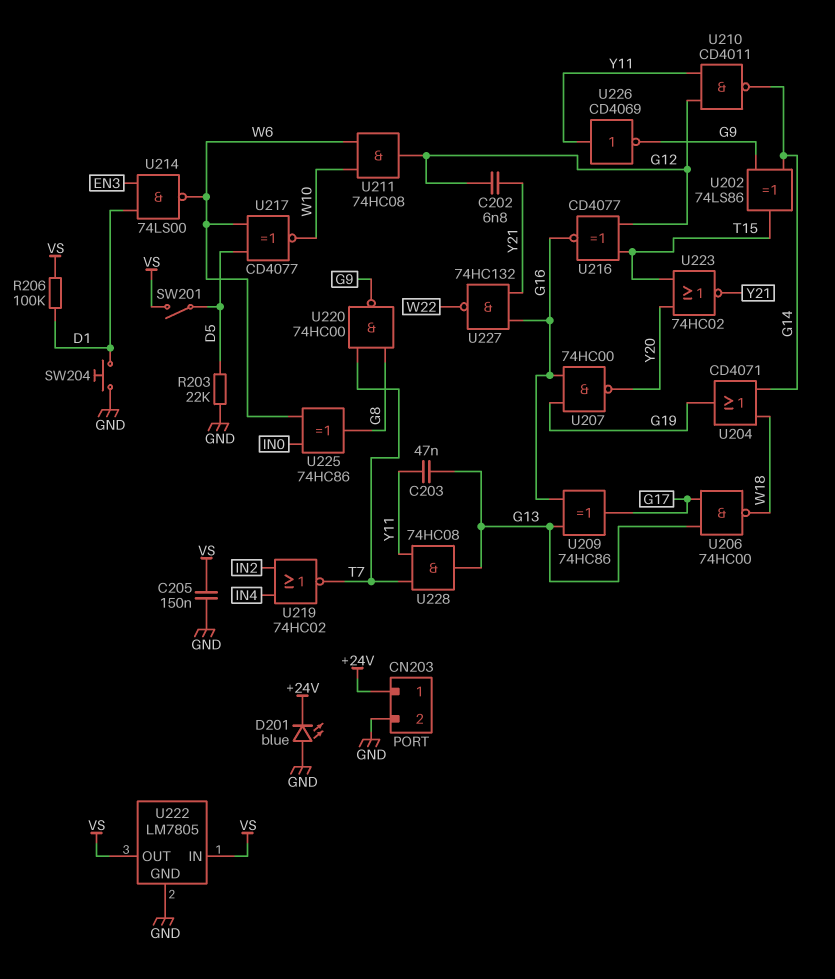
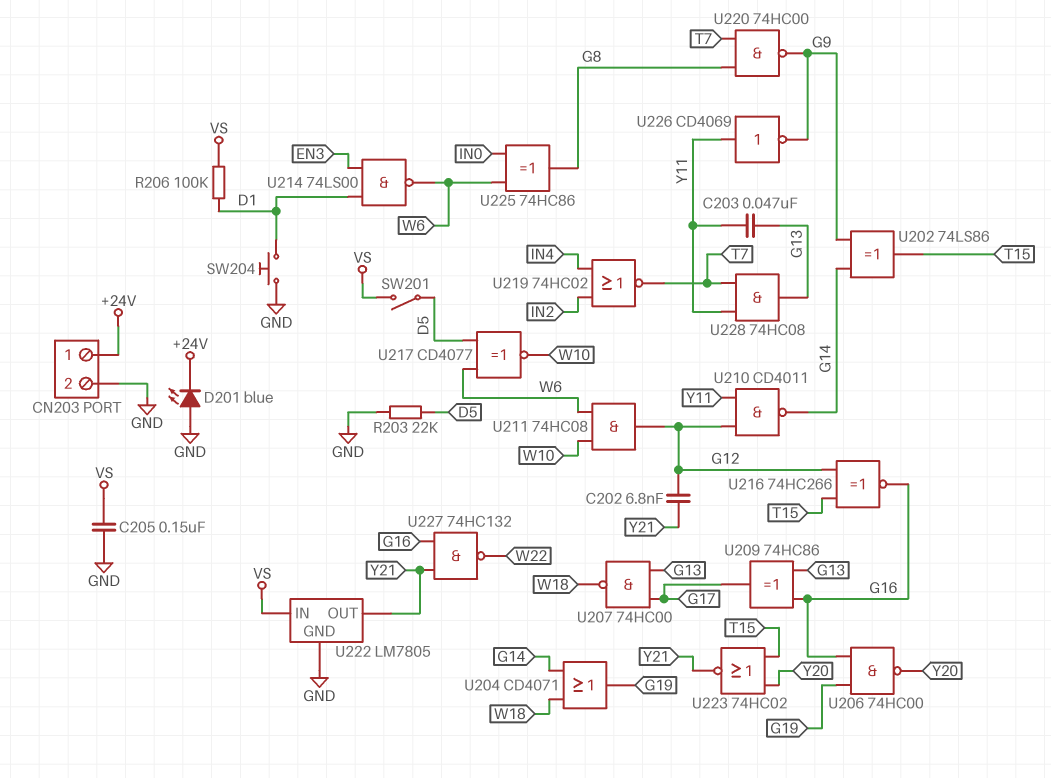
U206: NAND 74HC00 (in G13, in G17, out W18) -> NAND 74HC00 (in G16, in G19, out Y20)
U207: NAND 74HC00 (in G16, in G19, out Y20) -> NAND 74HC00 (in G13, in G17, out W18)
U216: XNOR CD4077 (in G12, in T15, out G16) -> XNOR 74HC266 (in G12, in T15, out G16)
U222 pin OUT: VS -> Y21

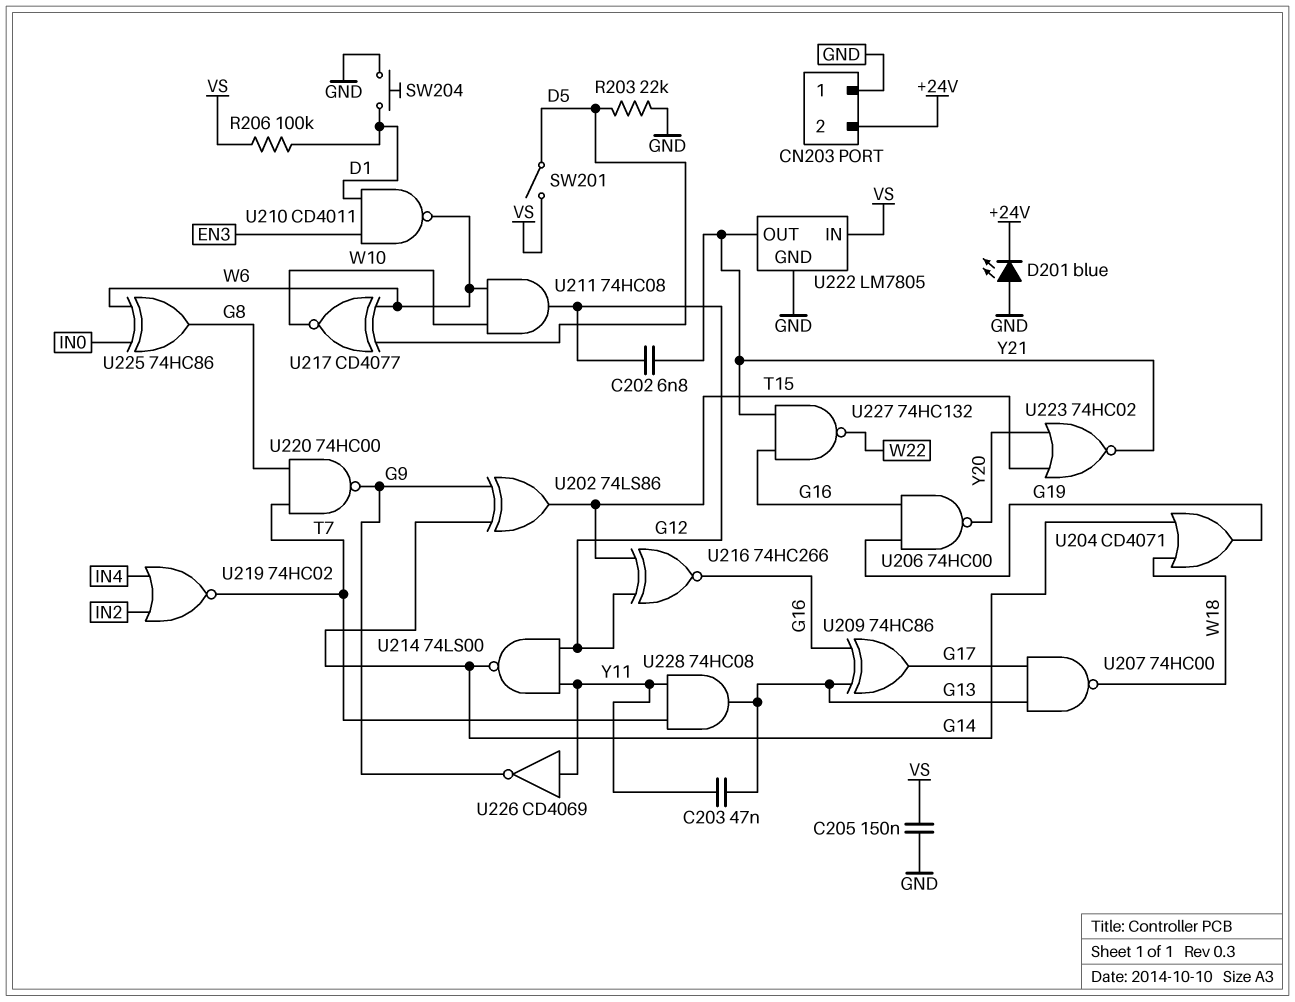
CN203 pin 1: +24V -> GND
CN203 pin 2: GND -> +24V
U210: NAND CD4011 (in G12, in Y11, out G14) -> NAND CD4011 (in D1, in EN3, out W6)
U214: NAND 74LS00 (in D1, in EN3, out W6) -> NAND 74LS00 (in G12, in Y11, out G14)

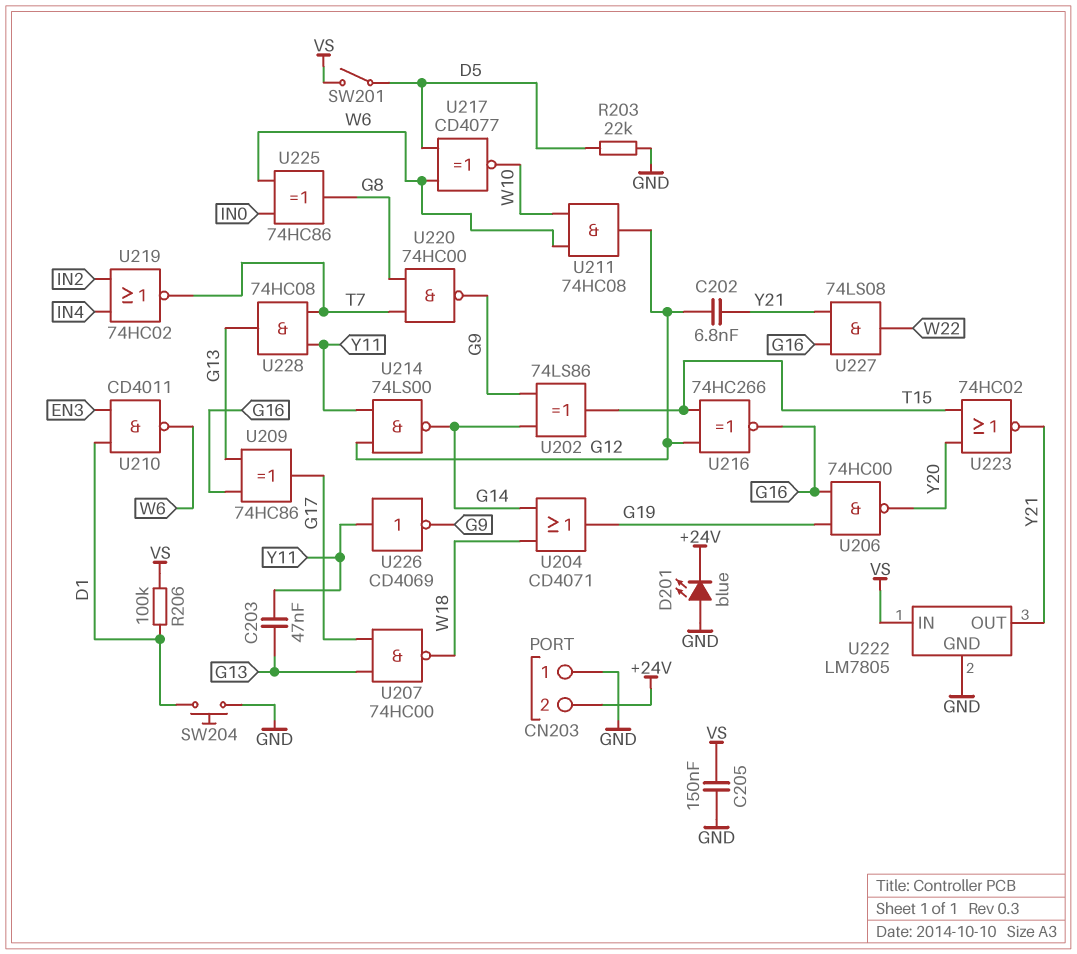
U227: NAND 74HC132 (in G16, in Y21, out W22) -> AND 74LS08 (in G16, in Y21, out W22)

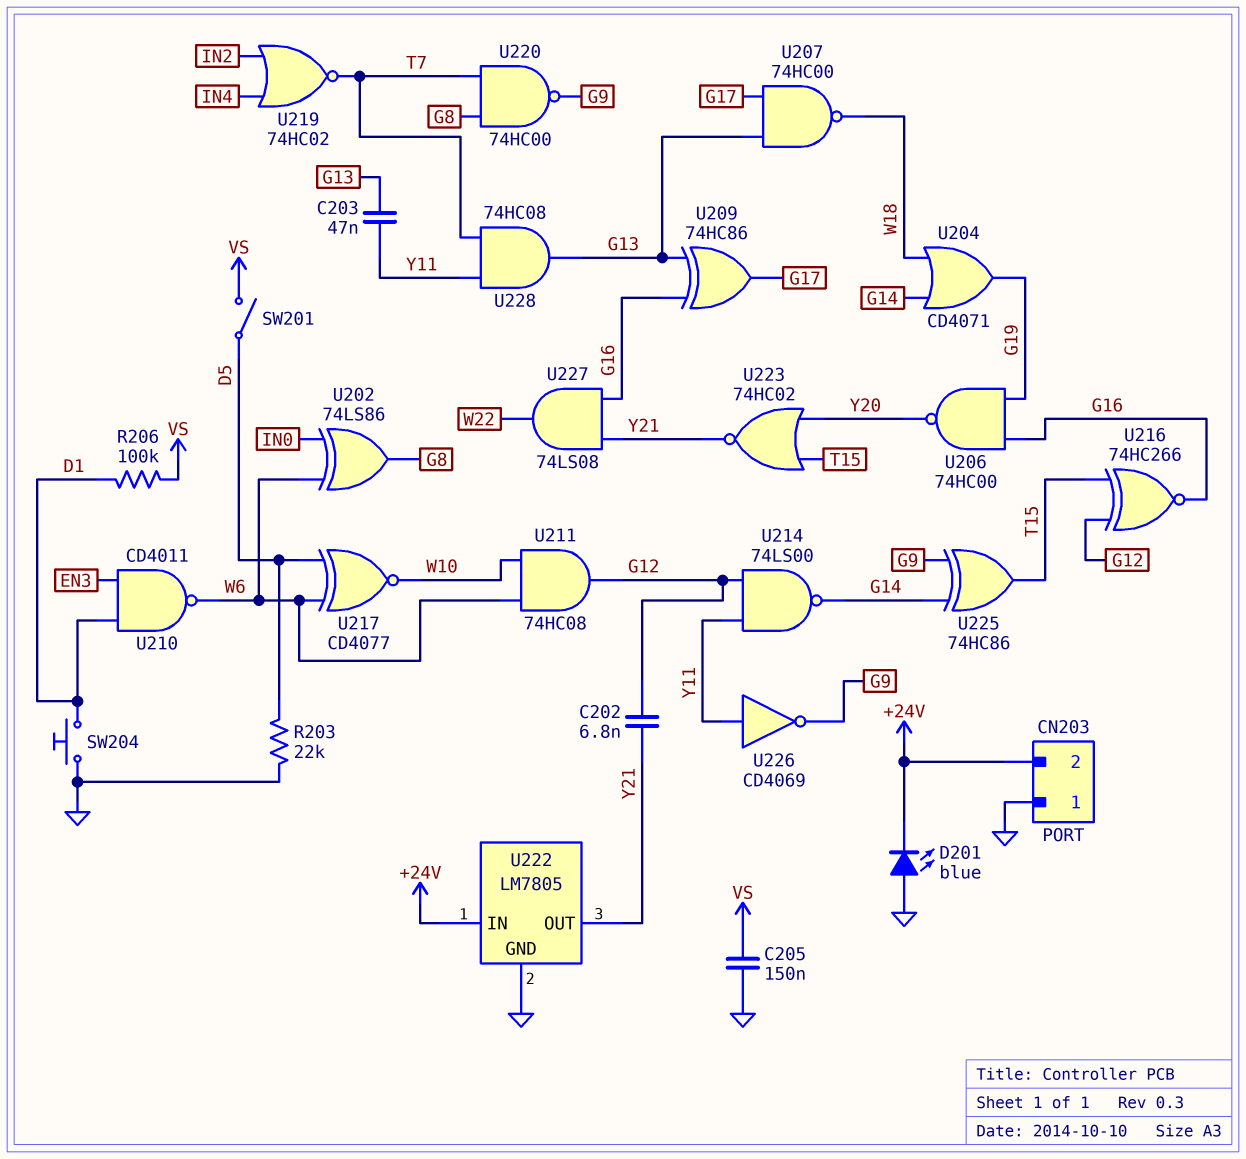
U202: XOR 74LS86 (in G9, in G14, out T15) -> XOR 74LS86 (in IN0, in W6, out G8)
U222 pin IN: VS -> +24V
U225: XOR 74HC86 (in IN0, in W6, out G8) -> XOR 74HC86 (in G9, in G14, out T15)

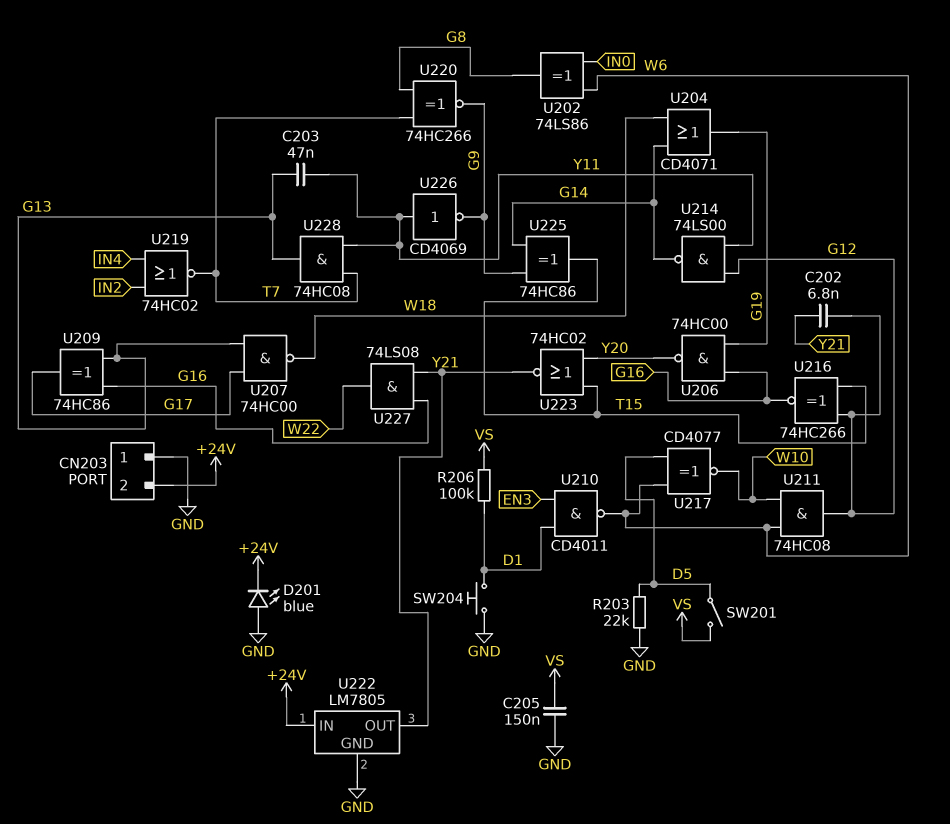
U220: NAND 74HC00 (in G8, in T7, out G9) -> XNOR 74HC266 (in G8, in T7, out G9)

